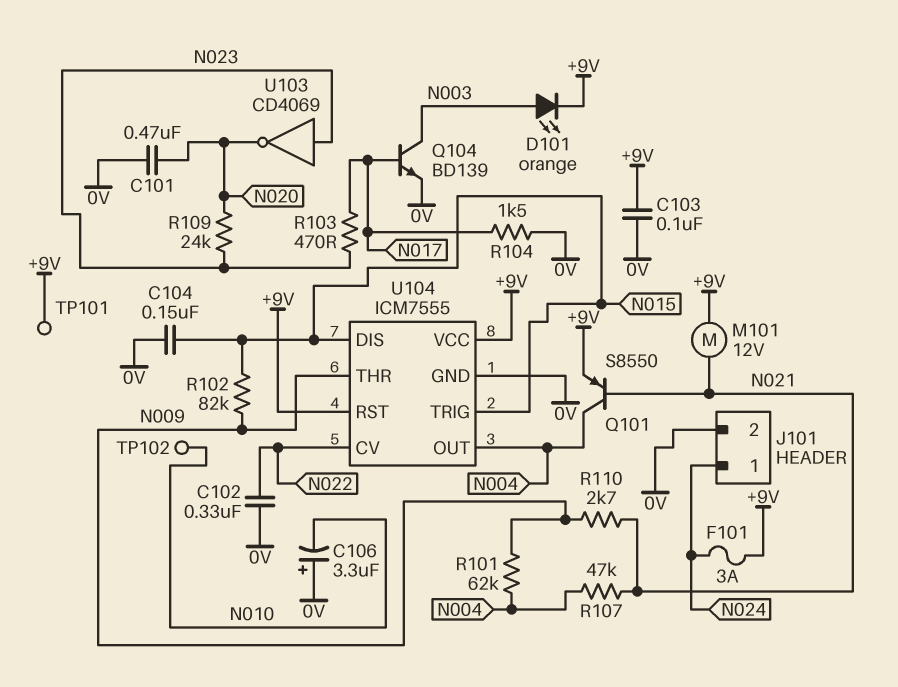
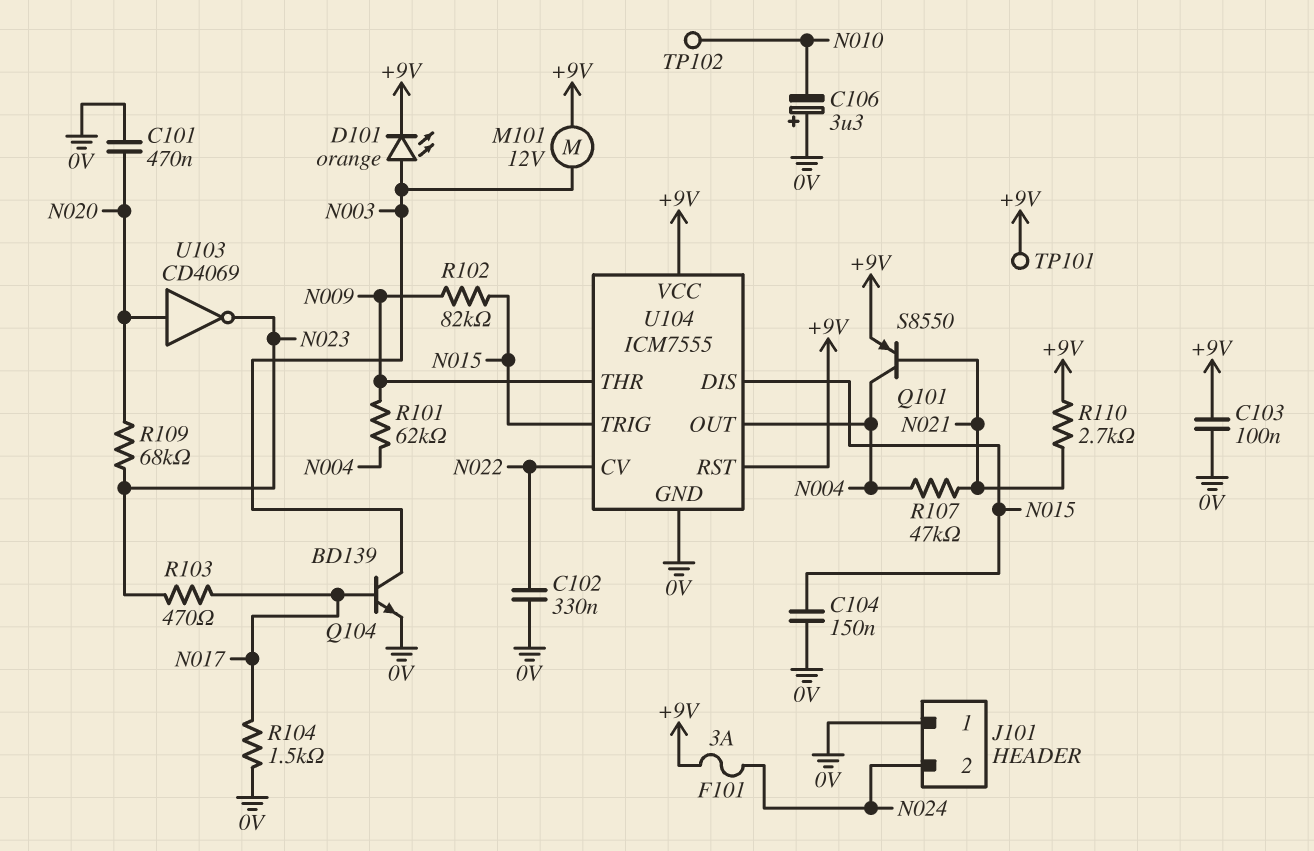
J101 pin 1: N024 -> 0V
J101 pin 2: 0V -> N024
M101: motor 12V (+9V, N021) -> motor 12V (+9V, N003)
R109: 24k (N020, N023) -> 68k (N020, N023)
R110: 2.7k (N009, N021) -> 2.7k (+9V, N021)
U103: NOT CD4069 (in N023, out N020) -> NOT CD4069 (in N020, out N023)

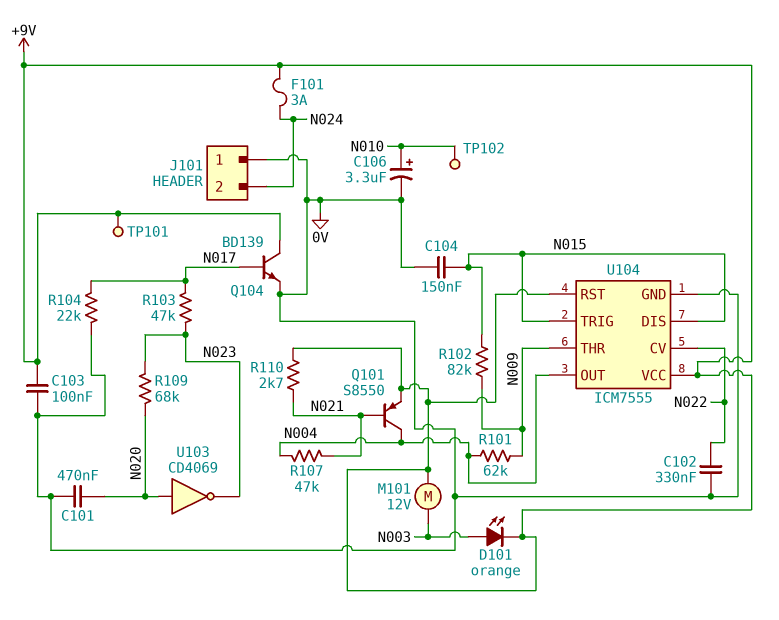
C106: 3.3uF (plus 0V, minus N010) -> 3.3uF (plus N010, minus 0V)
Q104: NPN BD139 (B N017, C N003, E 0V) -> NPN BD139 (B N017, C +9V, E 0V)
R103: 470 (N017, N023) -> 47k (N017, N023)
R104: 1.5k (0V, N017) -> 22k (0V, N017)

